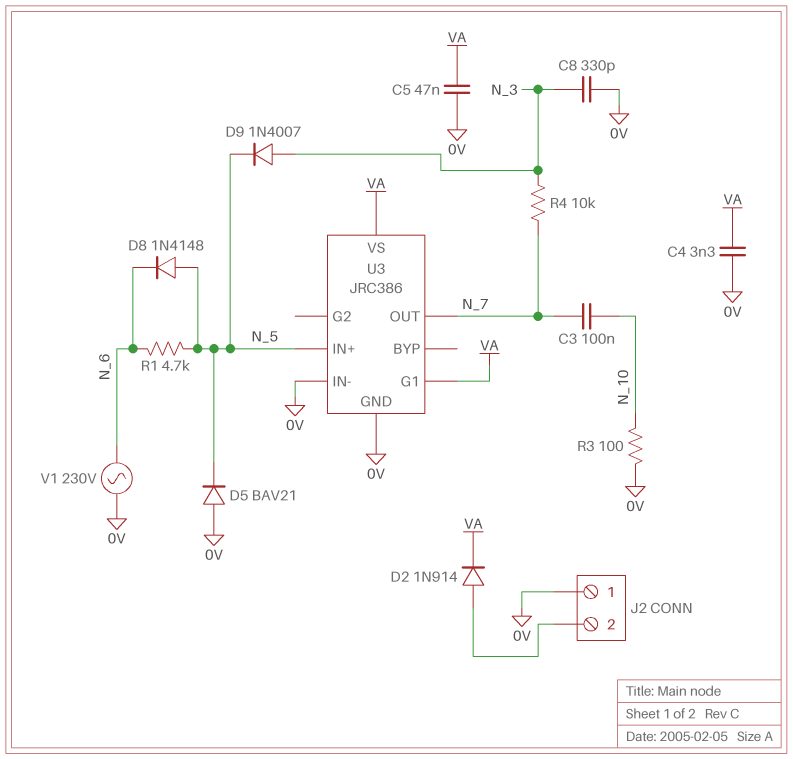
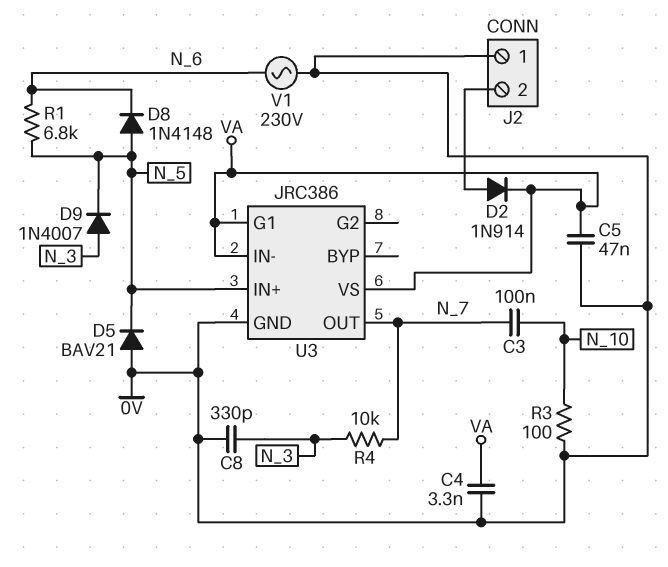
R1: 4.7k (N_5, N_6) -> 6.8k (N_5, N_6)
U3 pin IN-: 0V -> VA

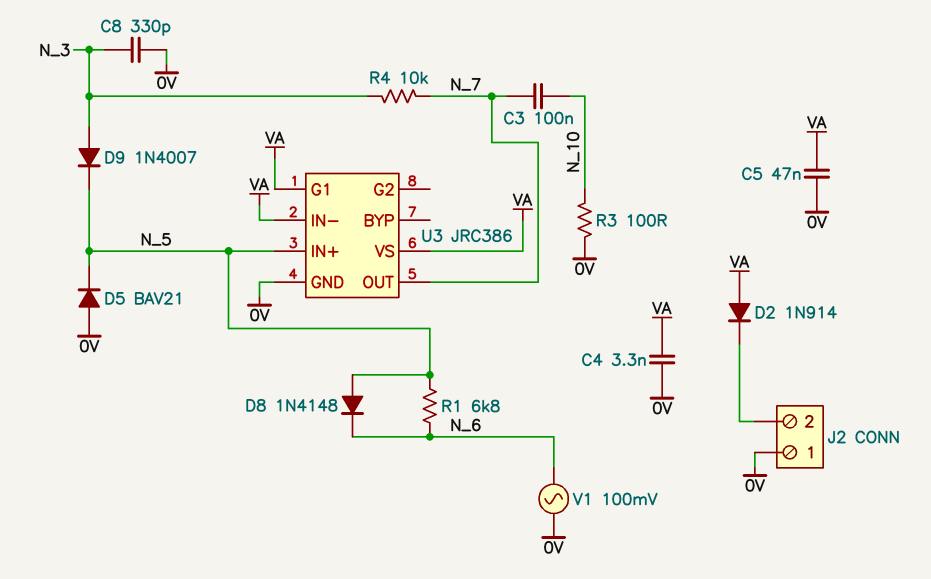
D2: diode 1N914 (A J2/2, K VA) -> diode 1N914 (A VA, K J2/2)
V1: AC 230V (0V, N_6) -> AC 100mV (0V, N_6)

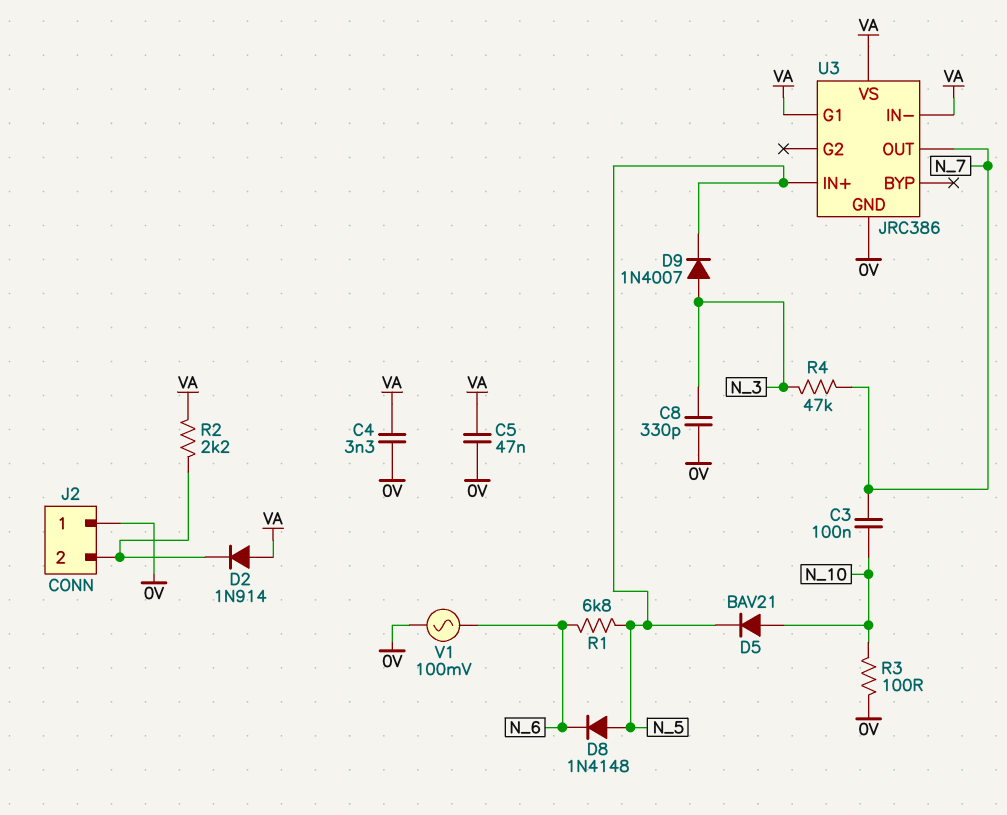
D5: diode BAV21 (A 0V, K N_5) -> diode BAV21 (A N_10, K N_5)
R2: none -> 2.2k (J2/2, VA)
R4: 10k (N_3, N_7) -> 47k (N_3, N_7)

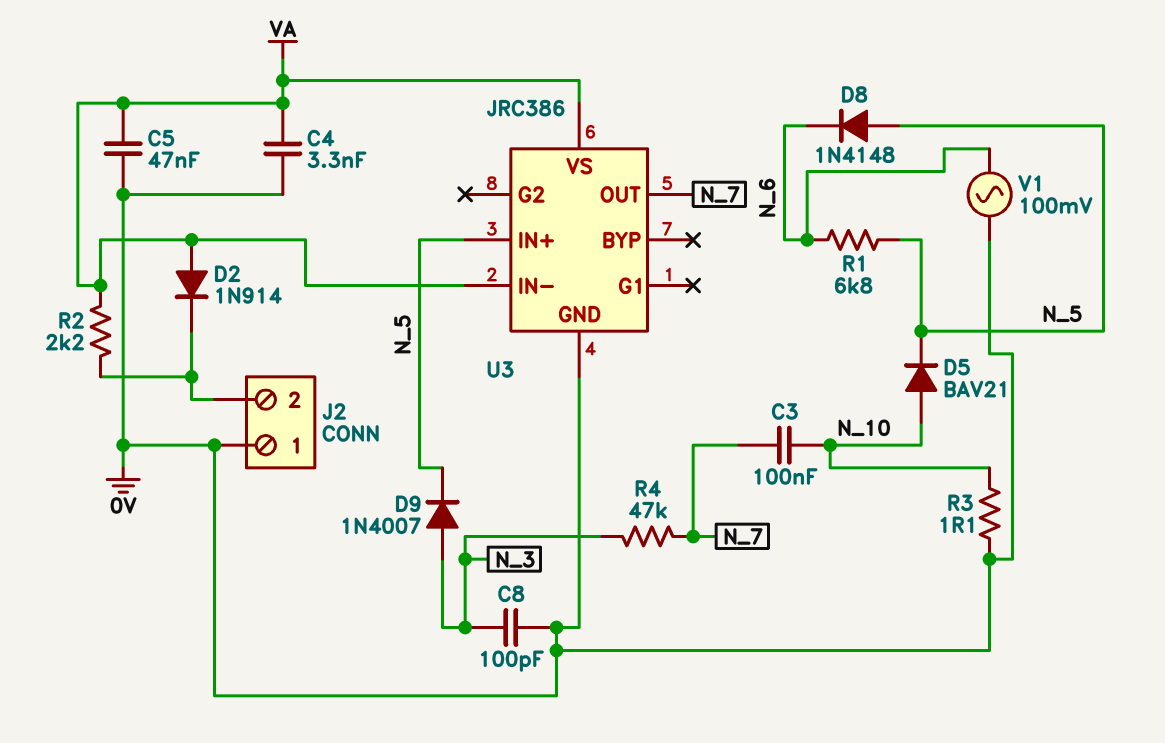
C8: 330pF (0V, N_3) -> 100pF (0V, N_3)
R3: 100 (0V, N_10) -> 1.1 (0V, N_10)
U3 pin G1: VA -> none

